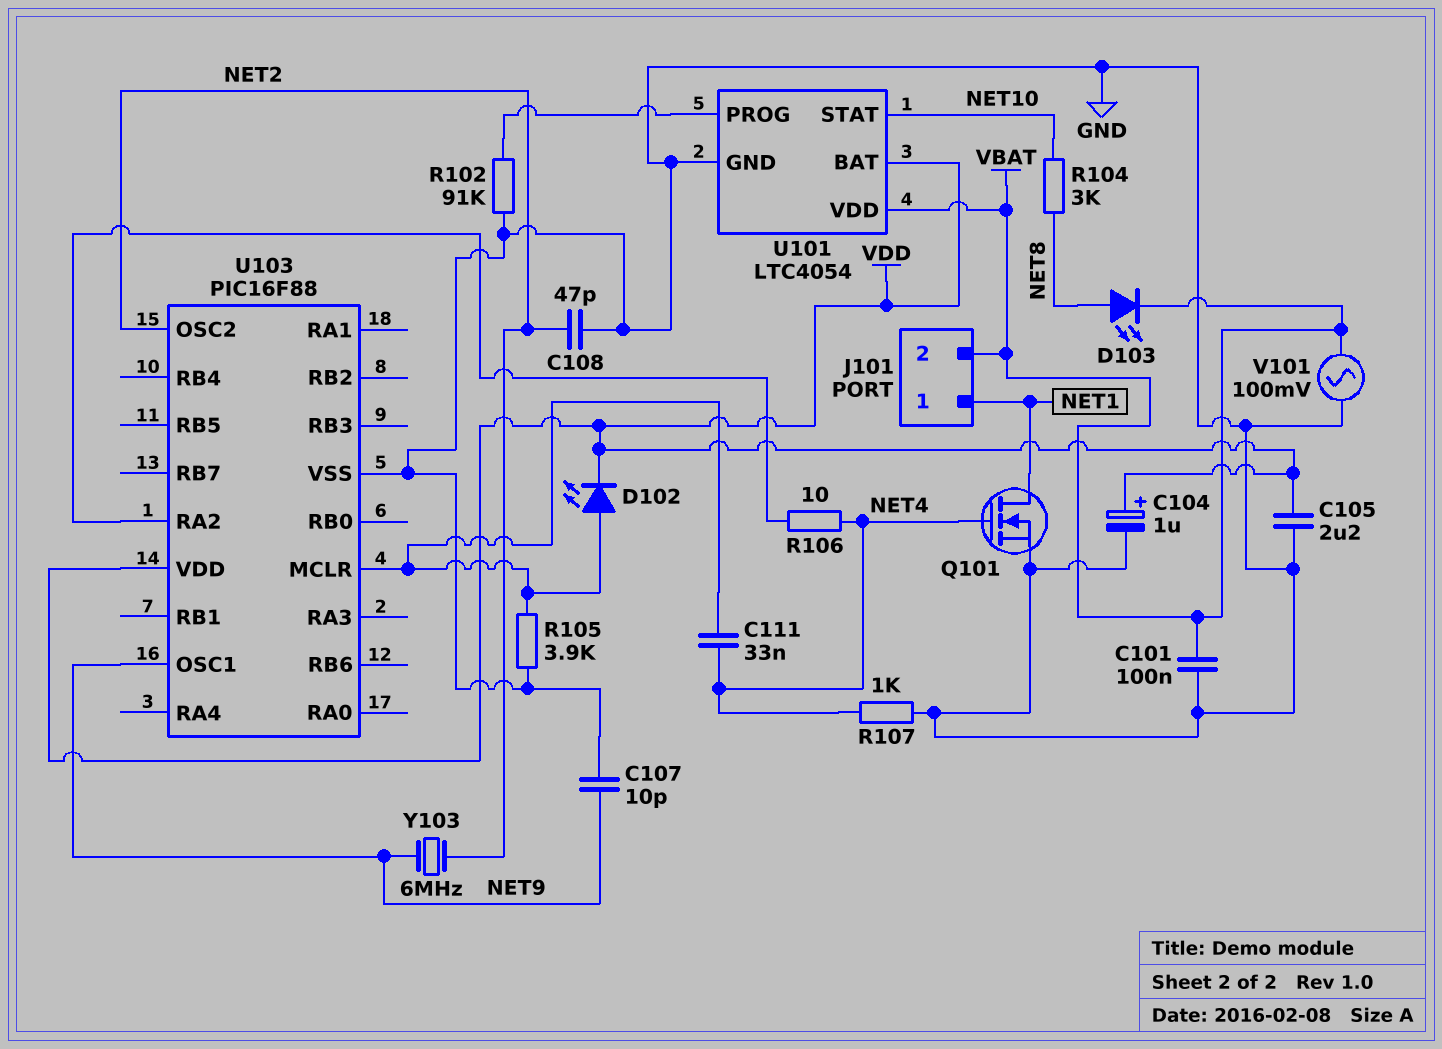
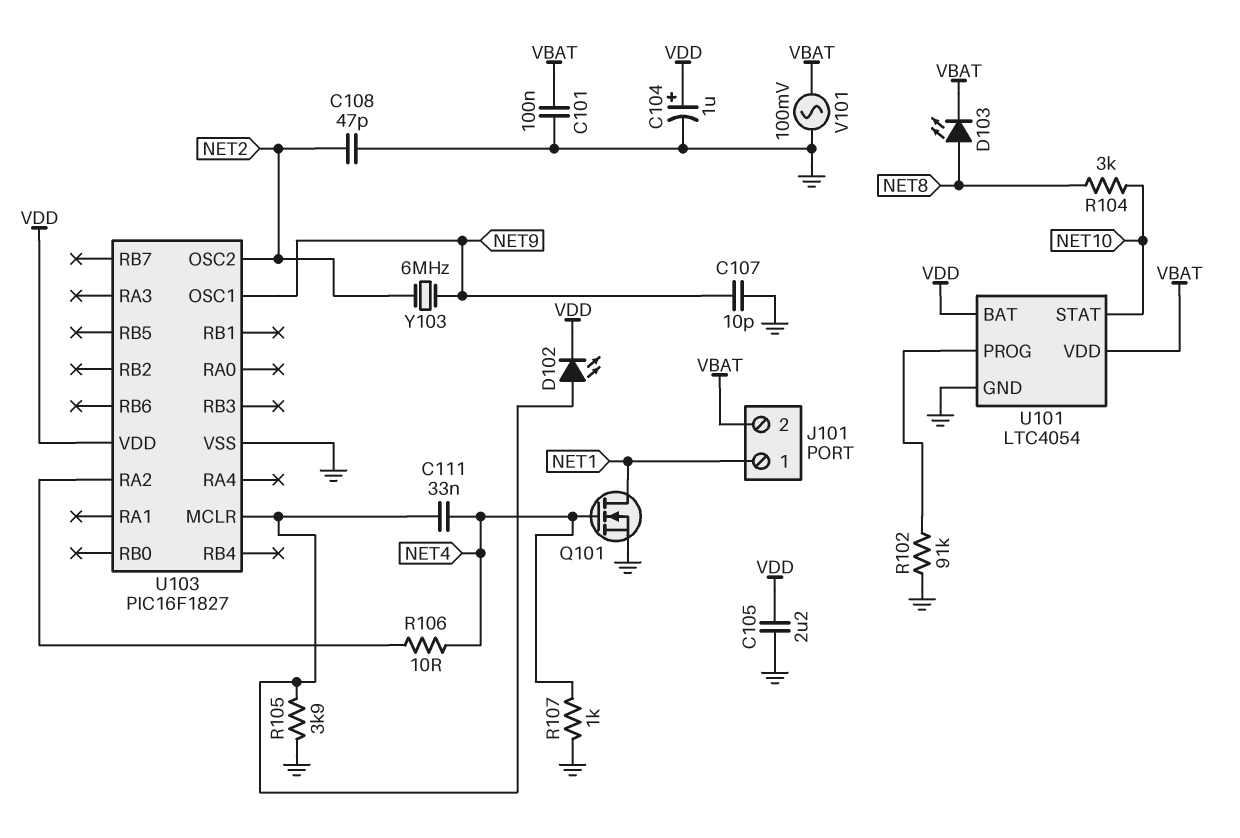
U103: PIC16F88 -> PIC16F1827

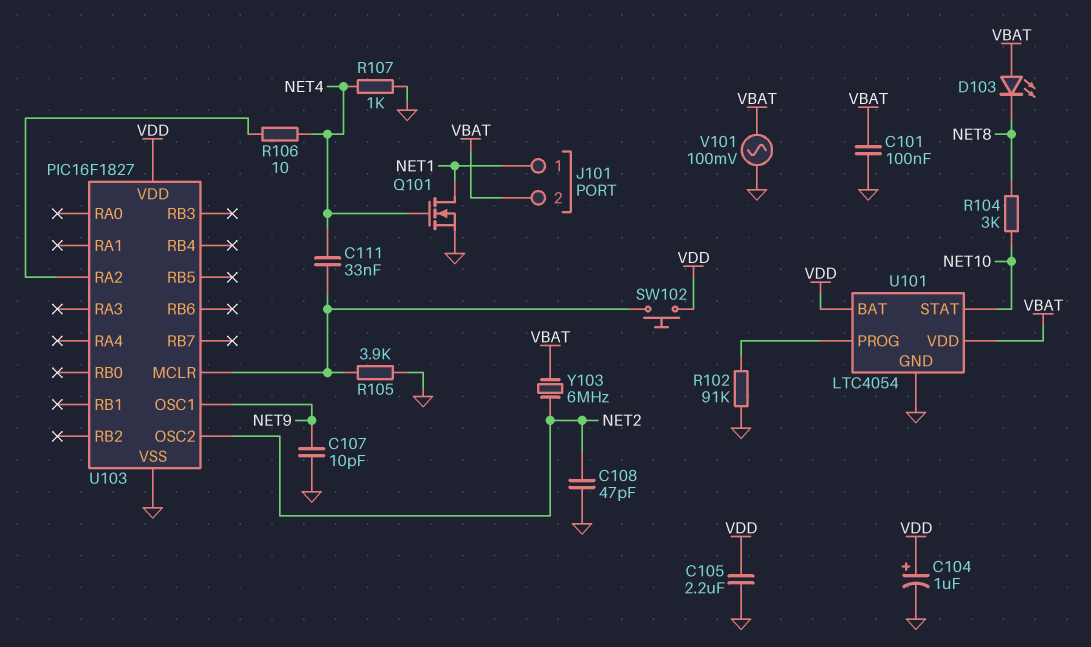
D102: LED (A U103/MCLR, K VDD) -> none
D103: LED (A NET8, K VBAT) -> LED (A VBAT, K NET8)
SW102: none -> button (U103/MCLR, VDD)
Y103: 6MHz (NET2, NET9) -> 6MHz (NET2, VBAT)

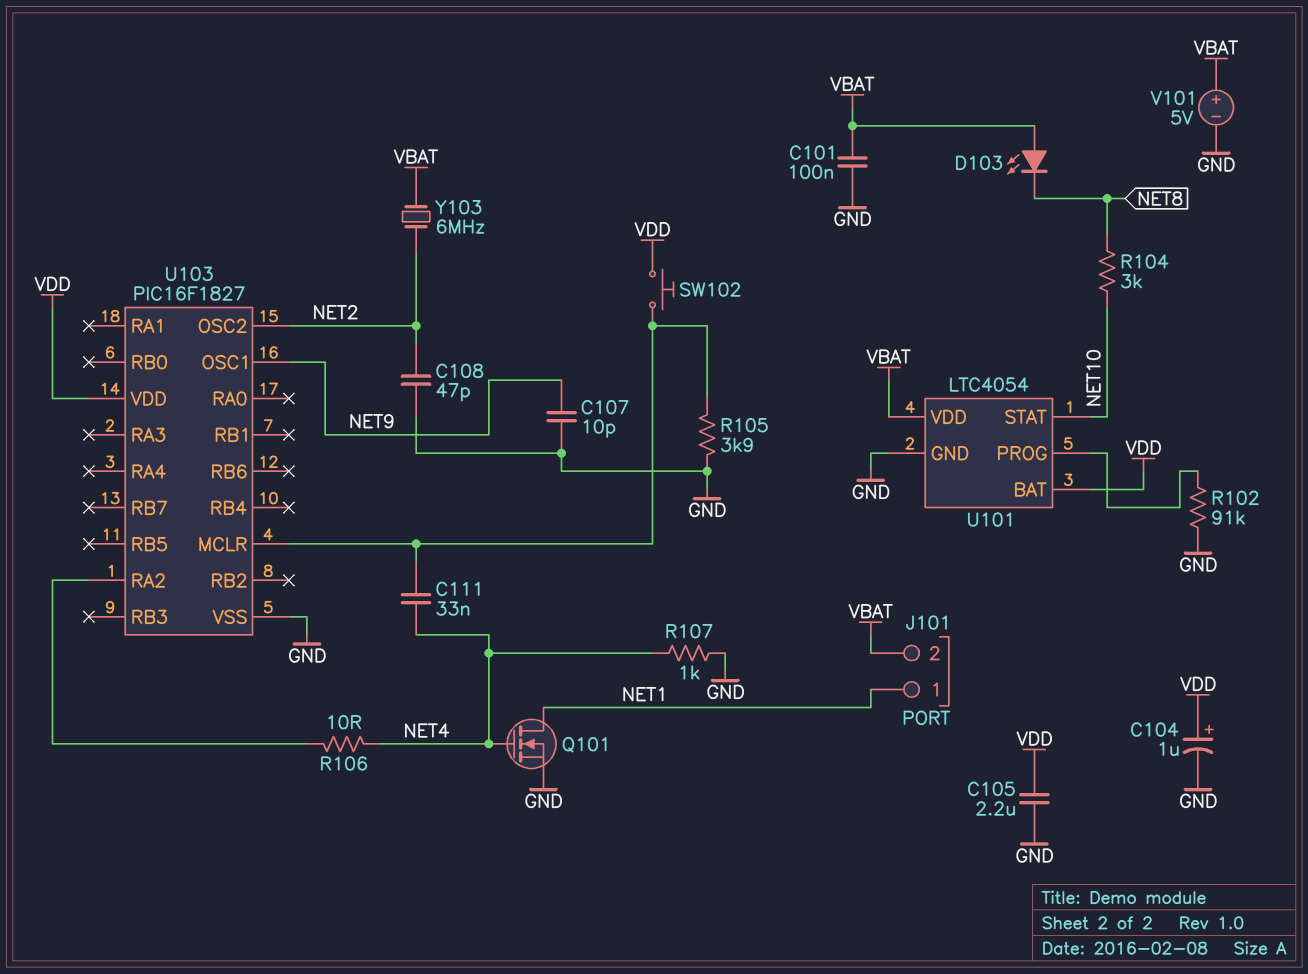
V101: AC 100mV (GND, VBAT) -> 5V (plus VBAT, minus GND)

